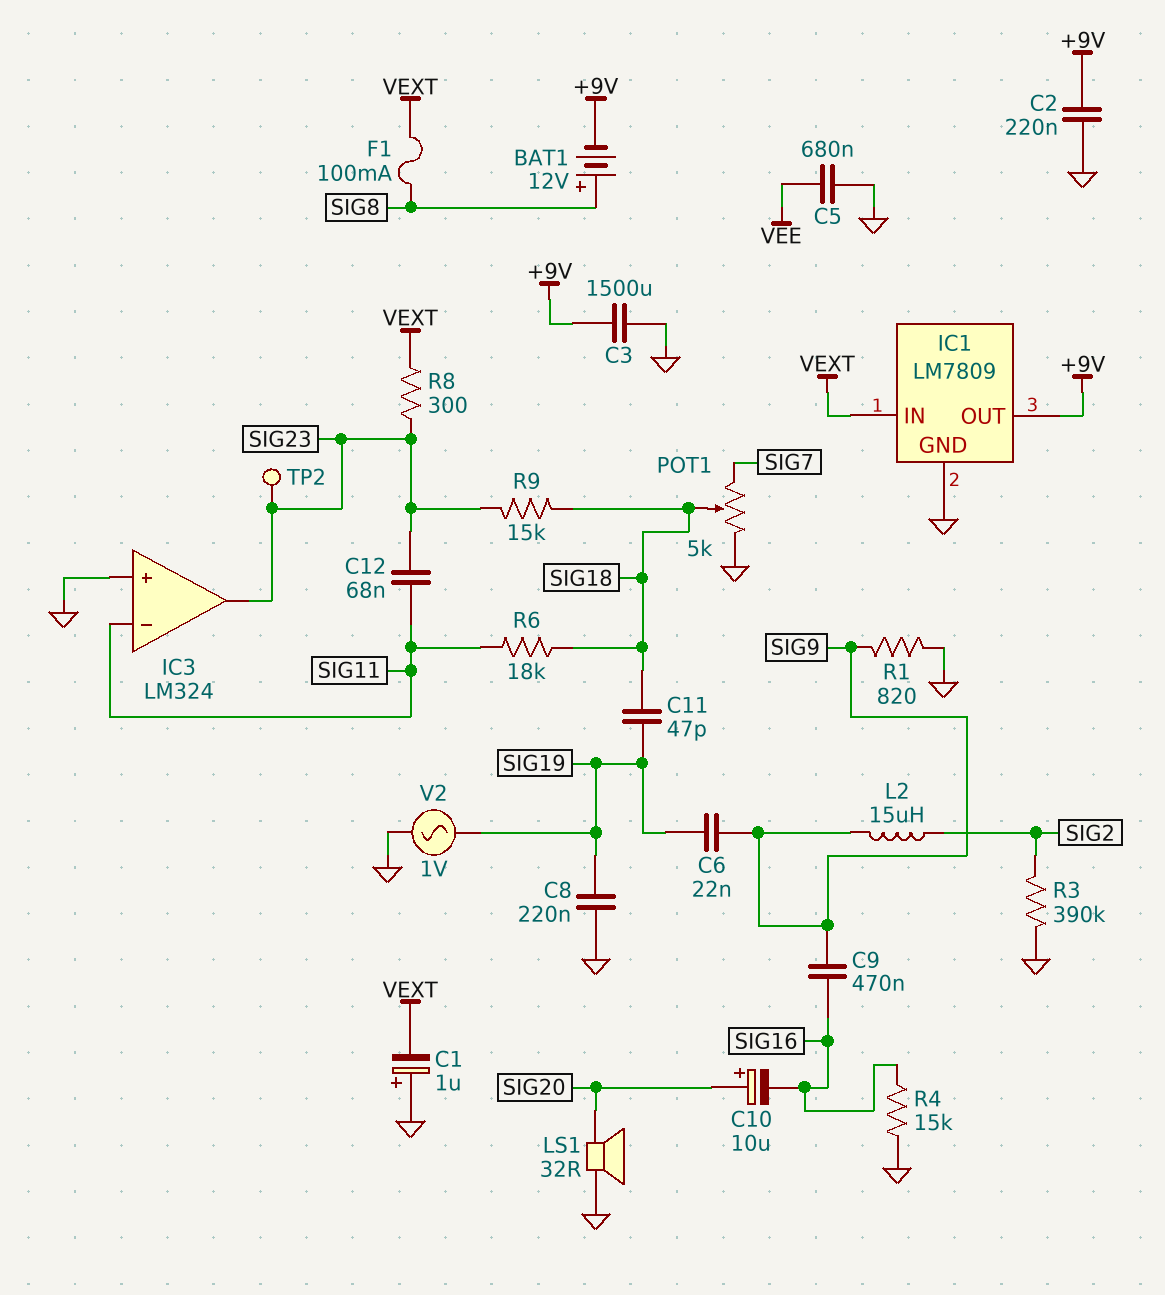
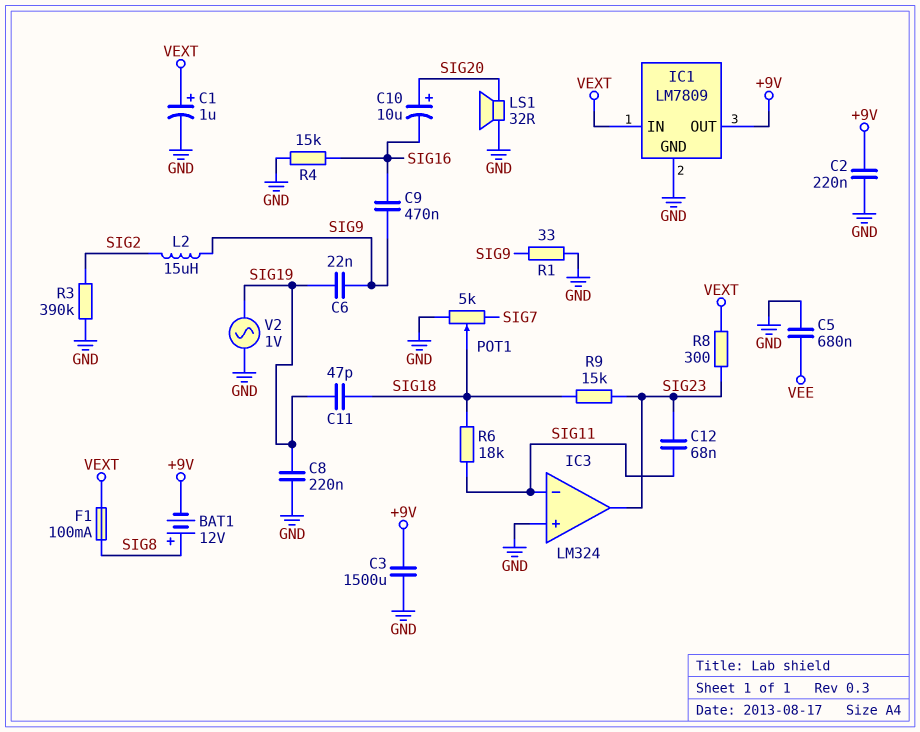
C1: 1uF (plus GND, minus VEXT) -> 1uF (plus VEXT, minus GND)
R1: 820 (GND, SIG9) -> 33 (GND, SIG9)
TP2: test point (SIG23) -> none

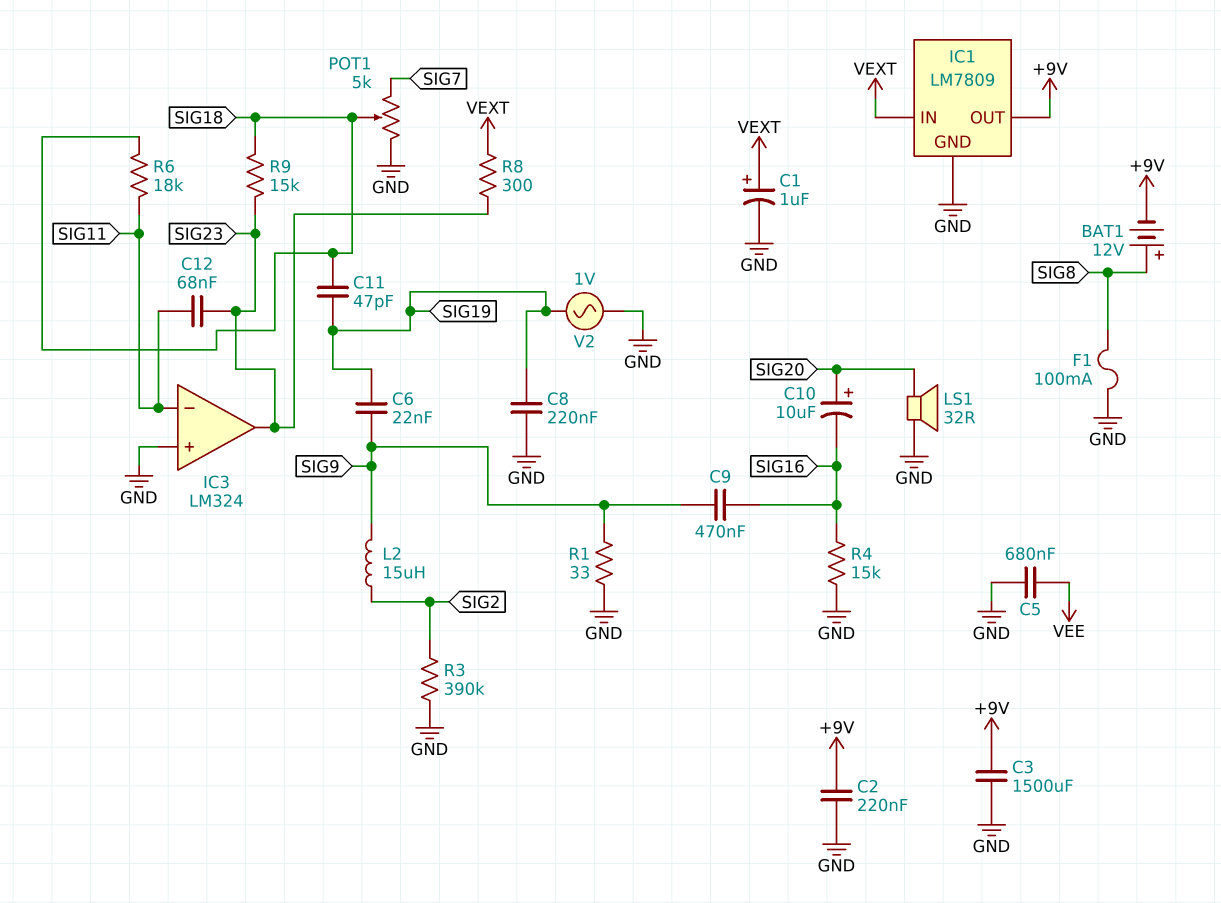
F1: 100mA (SIG8, VEXT) -> 100mA (GND, SIG8)

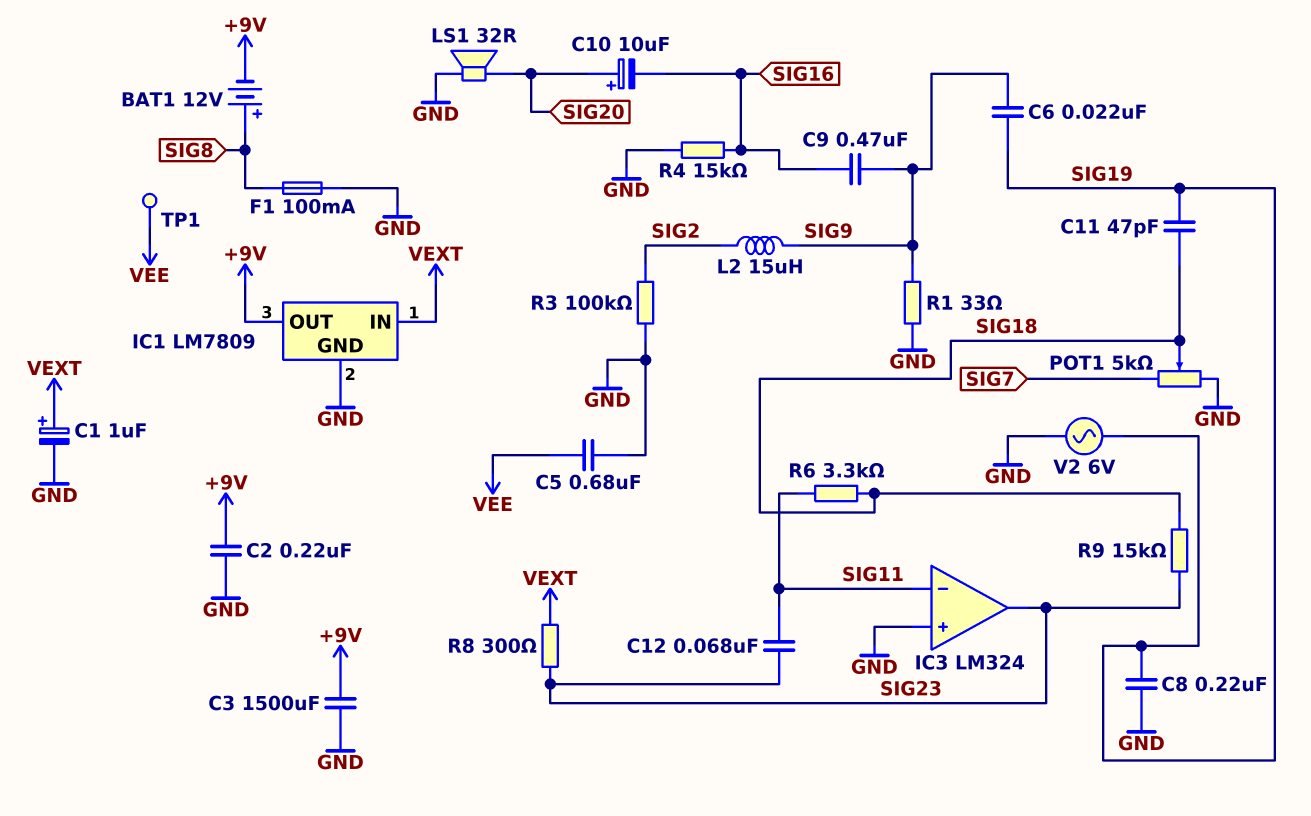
R3: 390k (GND, SIG2) -> 100k (GND, SIG2)
R6: 18k (SIG11, SIG18) -> 3.3k (SIG11, SIG18)
TP1: none -> test point (VEE)
V2: AC 1V (GND, SIG19) -> AC 6V (GND, SIG19)

